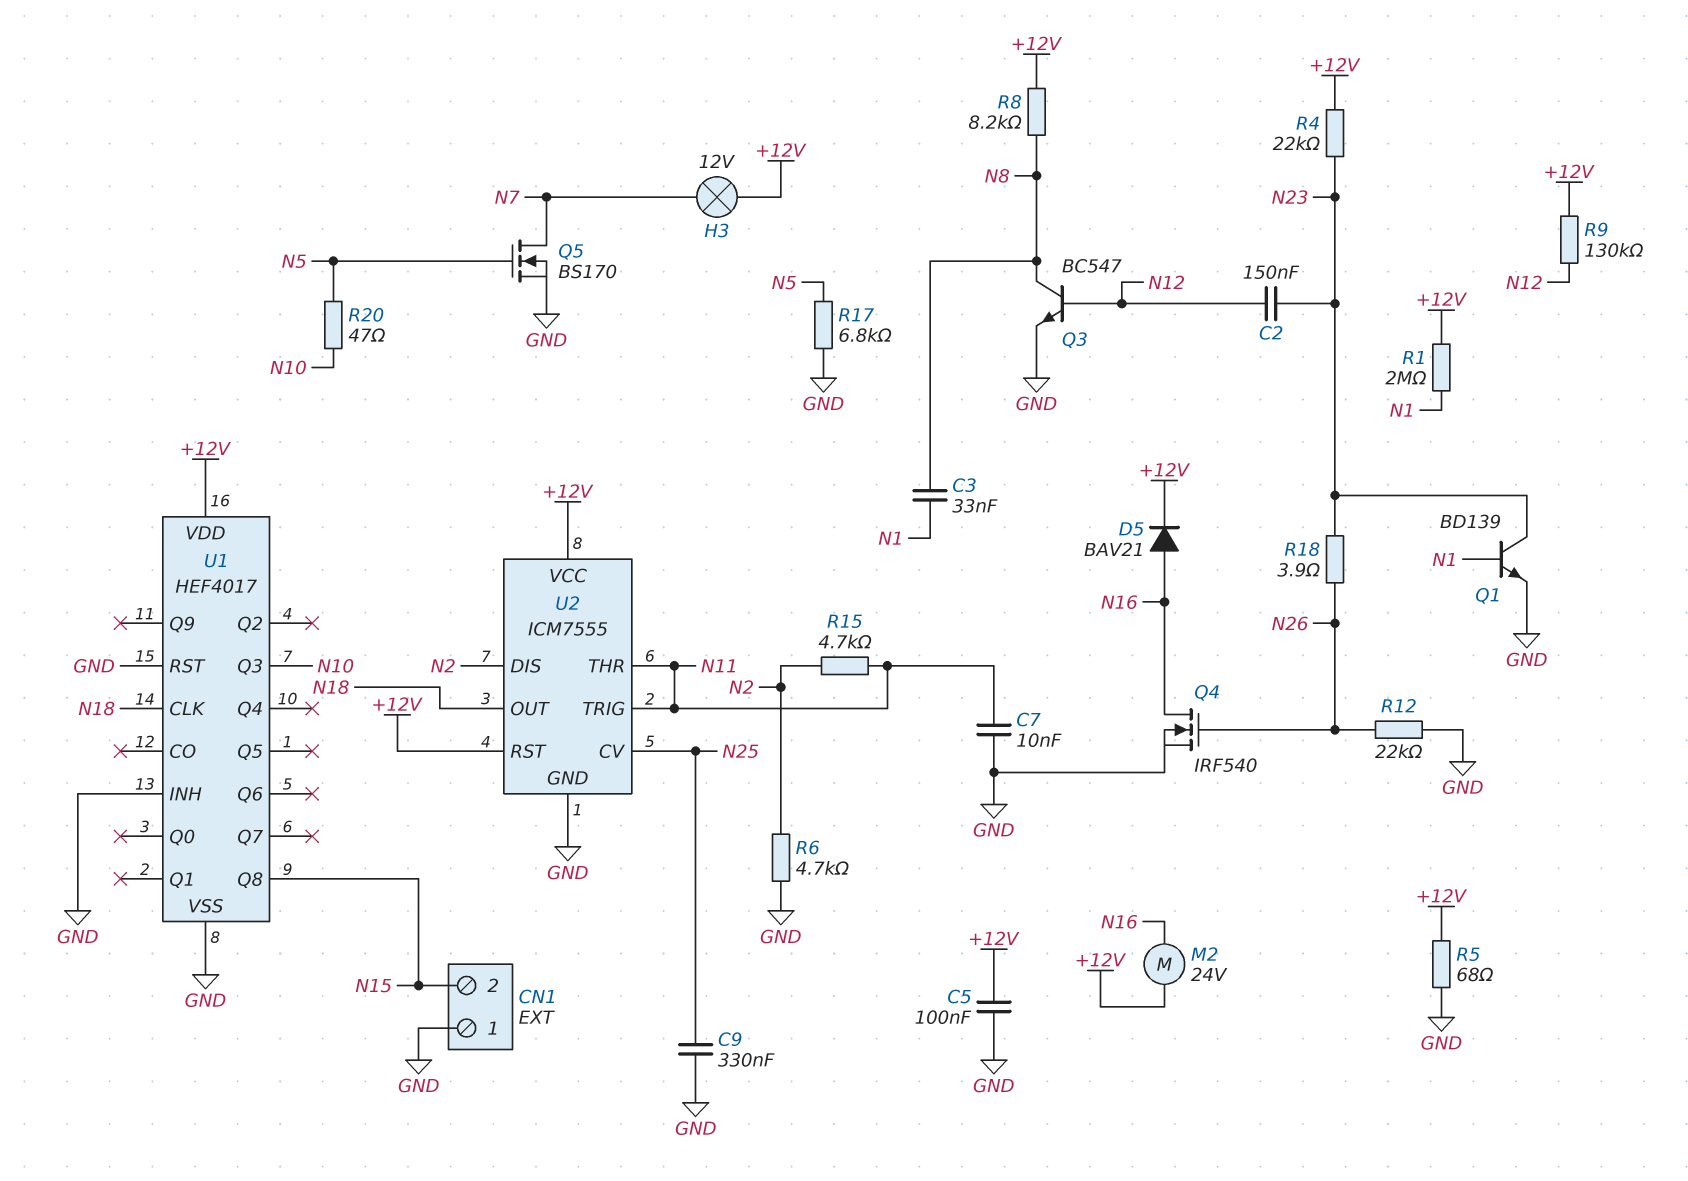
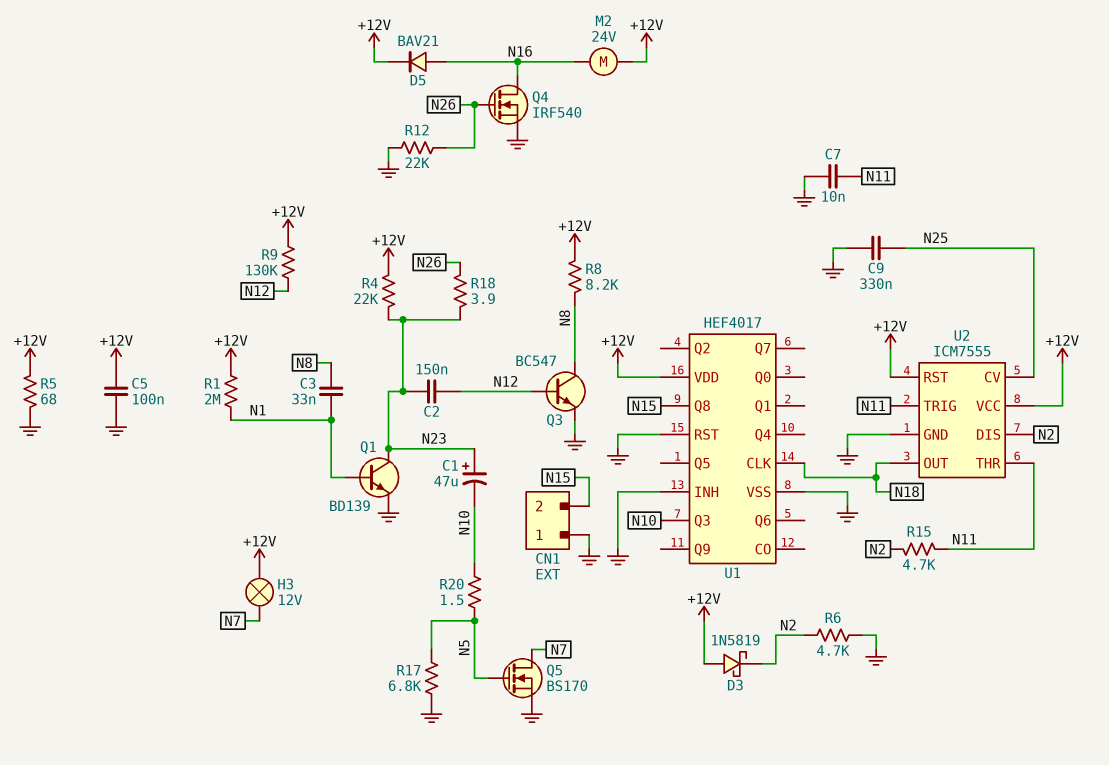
C1: none -> 47uF (plus N23, minus N10)
D3: none -> schottky 1N5819 (A +12V, K N2)
R20: 47 (N5, N10) -> 1.5 (N5, N10)

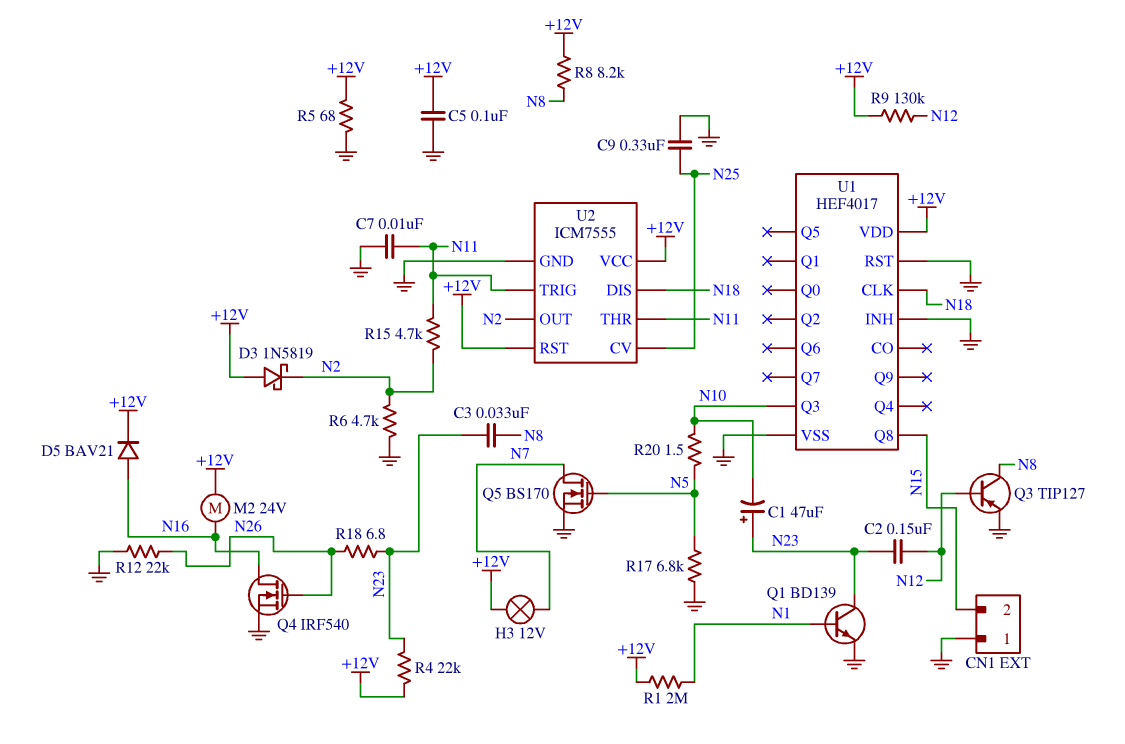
C3: 33nF (N1, N8) -> 33nF (N8, N23)
Q3: NPN BC547 (B N12, C N8, E GND) -> PNP TIP127 (B N12, C N8, E GND)
R18: 3.9 (N23, N26) -> 6.8 (N23, N26)
U2 pin DIS: N2 -> N18
U2 pin OUT: N18 -> N2

